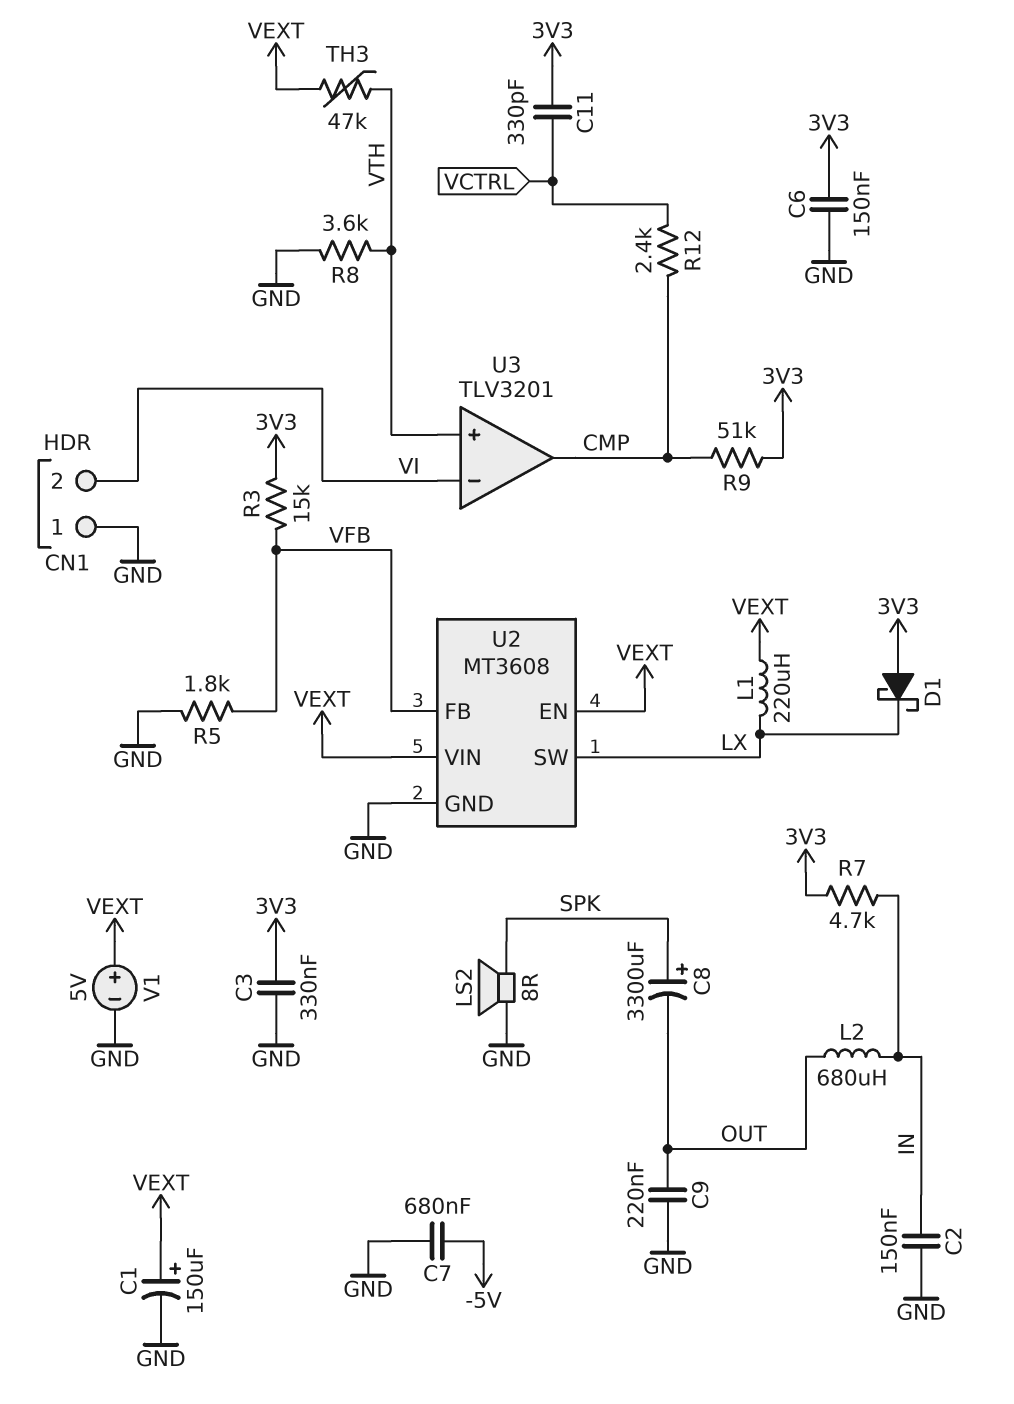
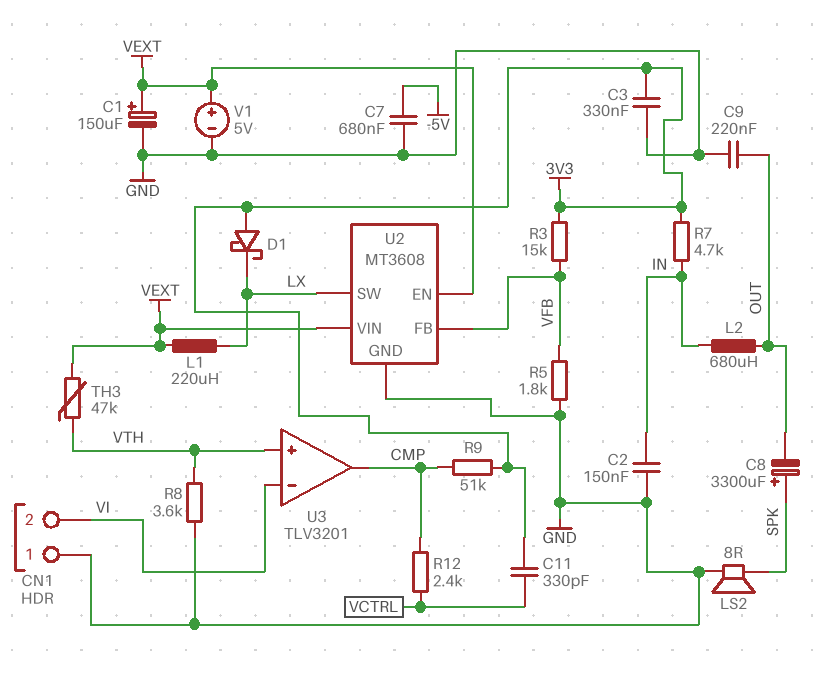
C6: 150nF (3V3, GND) -> none

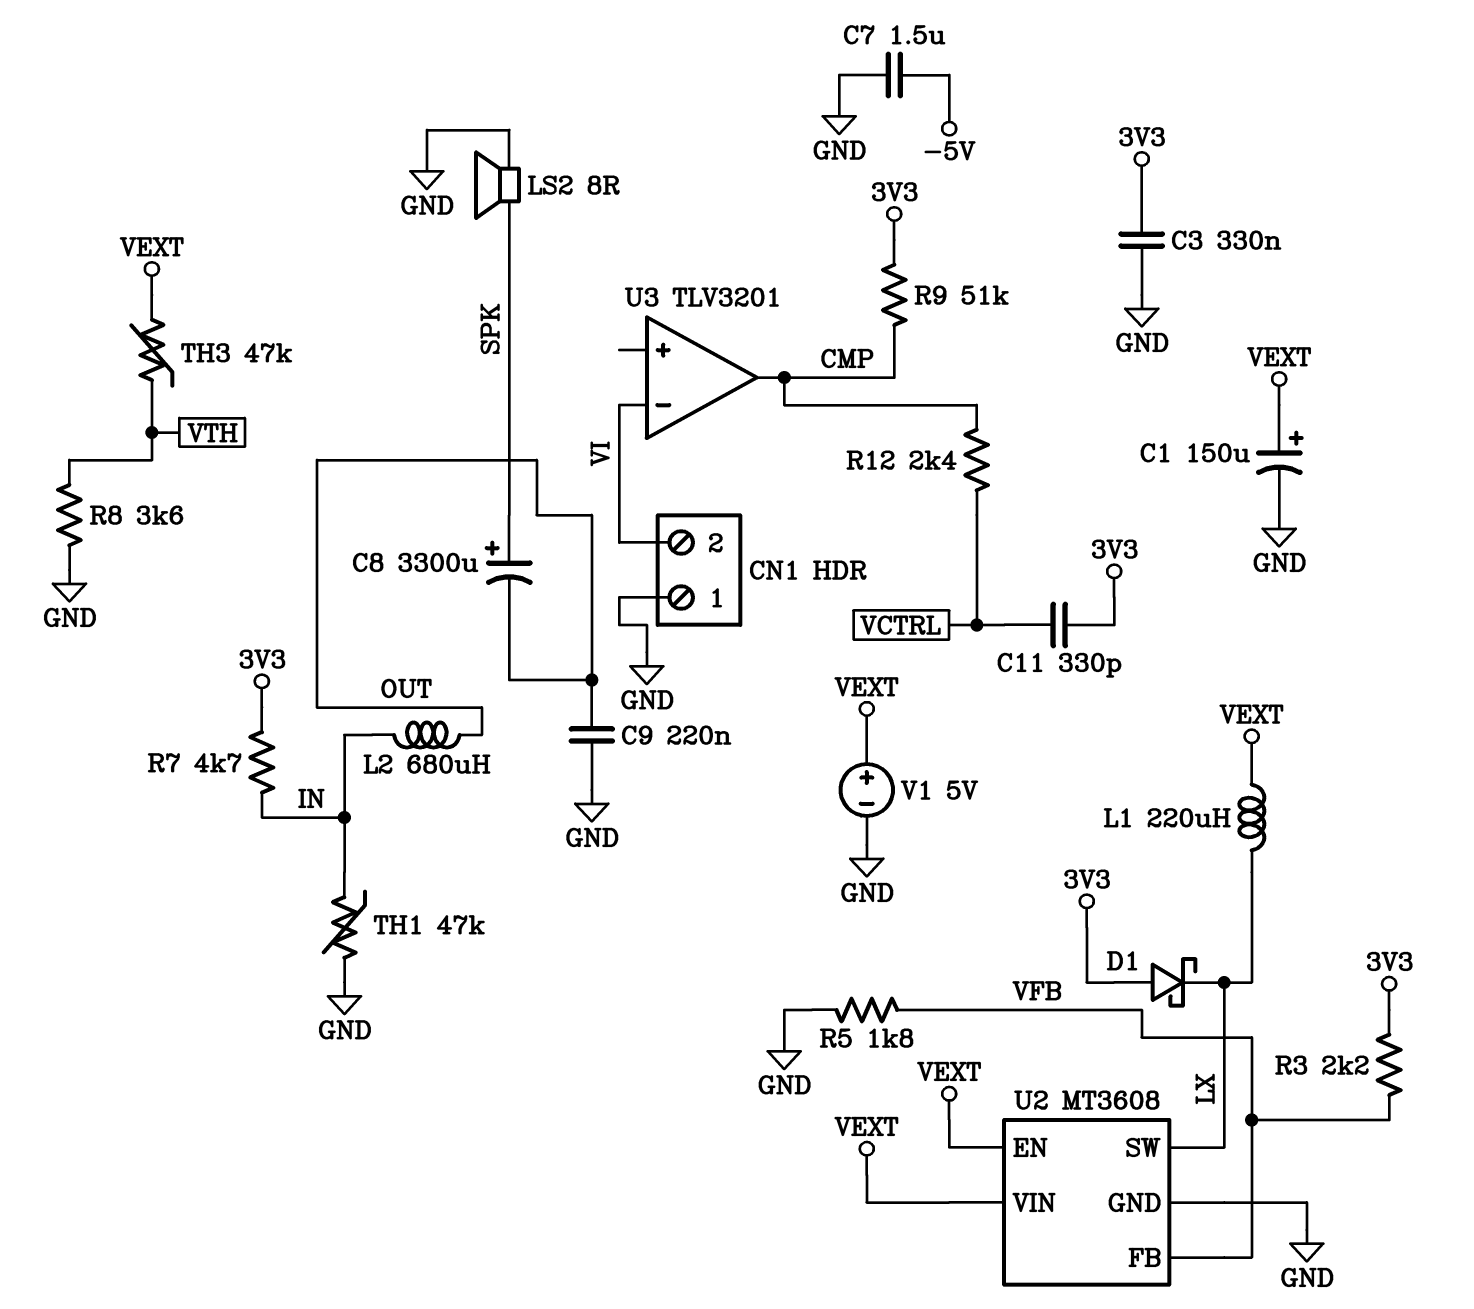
C2: 150nF (GND, IN) -> none
C7: 680nF (-5V, GND) -> 1.5uF (-5V, GND)
R3: 15k (3V3, VFB) -> 2.2k (3V3, VFB)
TH1: none -> 47k (GND, IN)
U3 pin in+: VTH -> none

